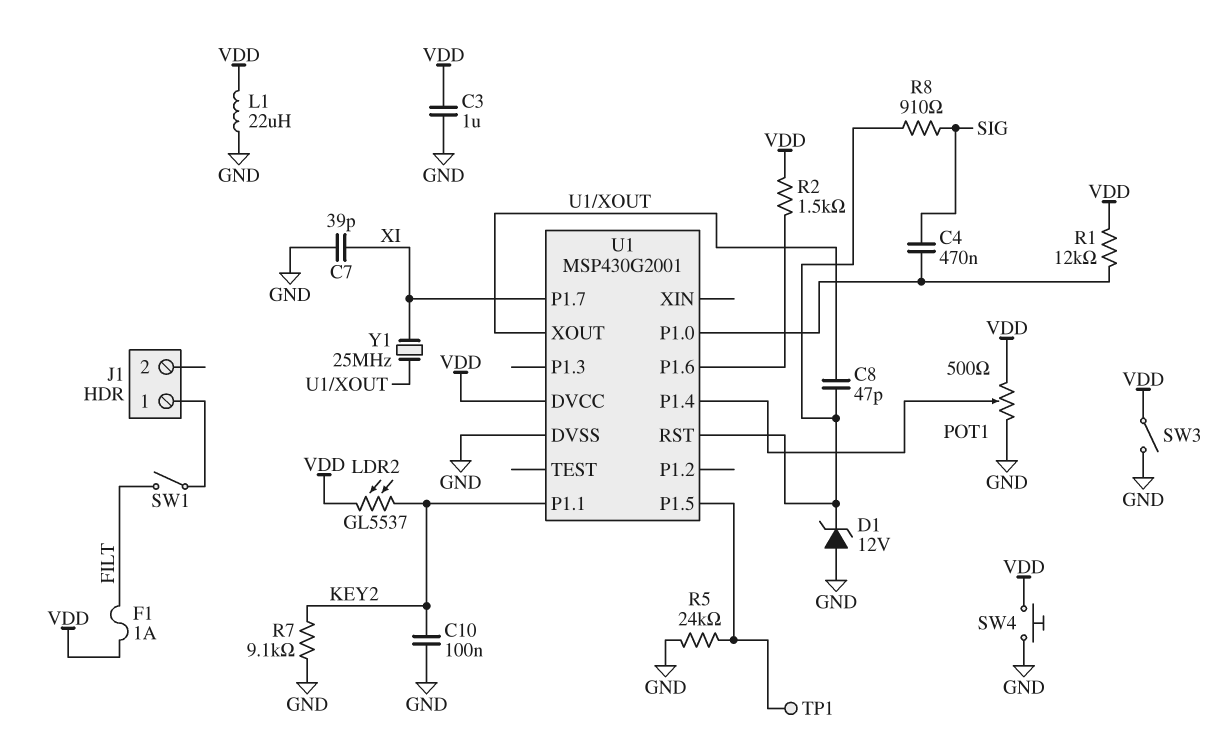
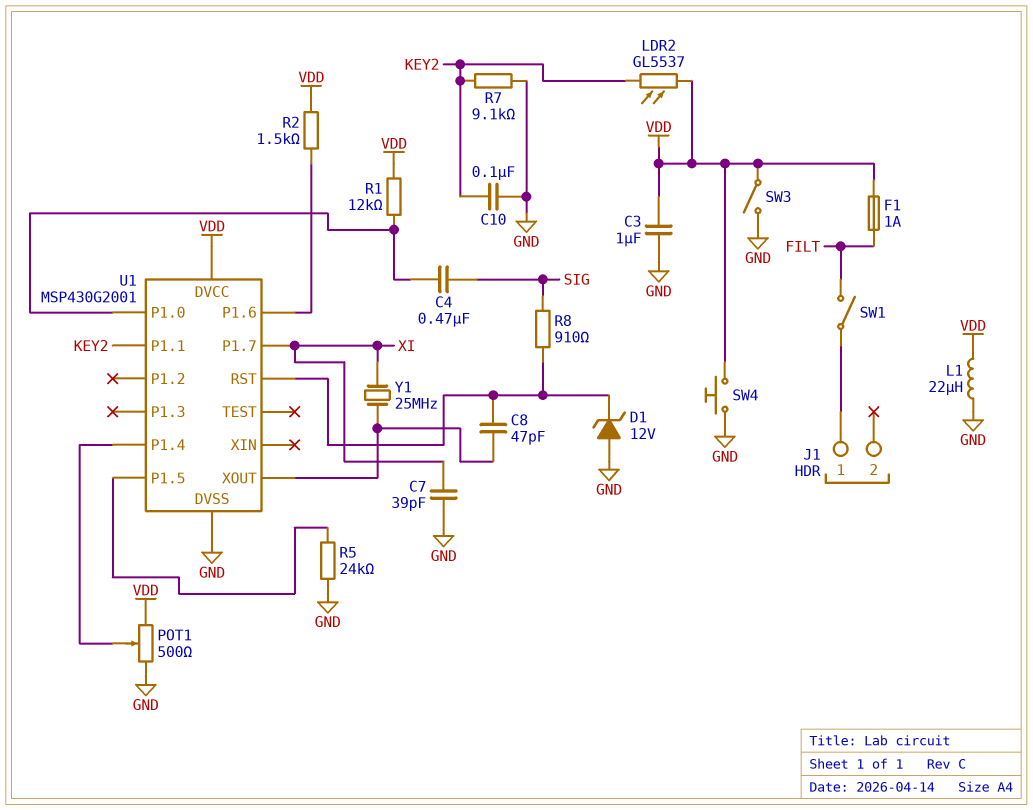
TP1: test point (U1/P1.5) -> none

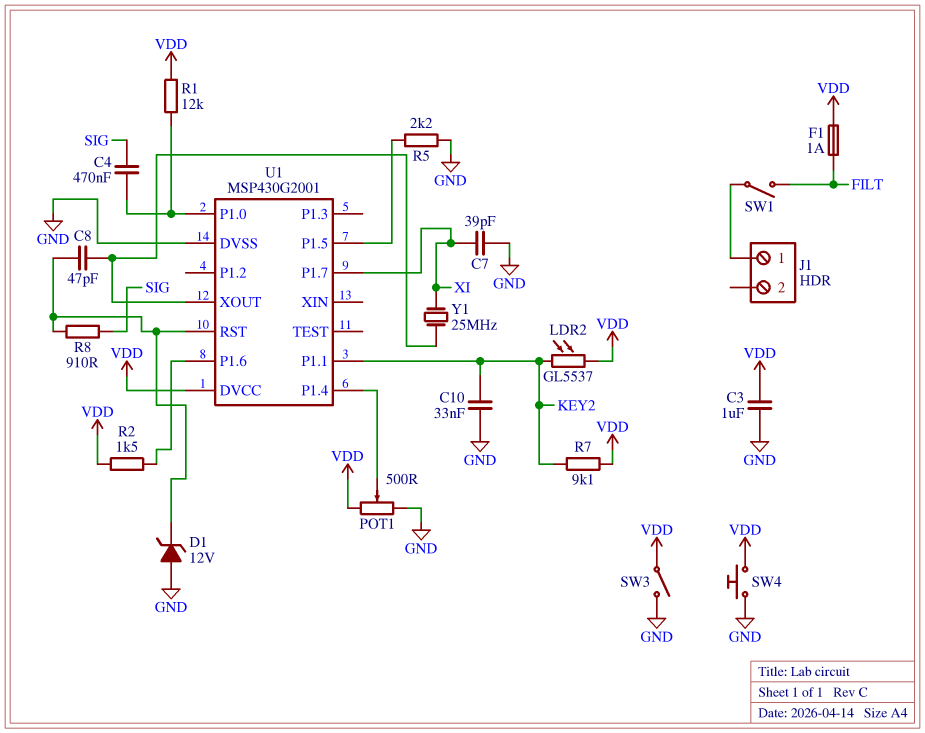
C10: 100nF (GND, KEY2) -> 33nF (GND, KEY2)
L1: 22uH (GND, VDD) -> none
R5: 24k (GND, U1/P1.5) -> 2.2k (GND, U1/P1.5)
R7: 9.1k (GND, KEY2) -> 9.1k (KEY2, VDD)

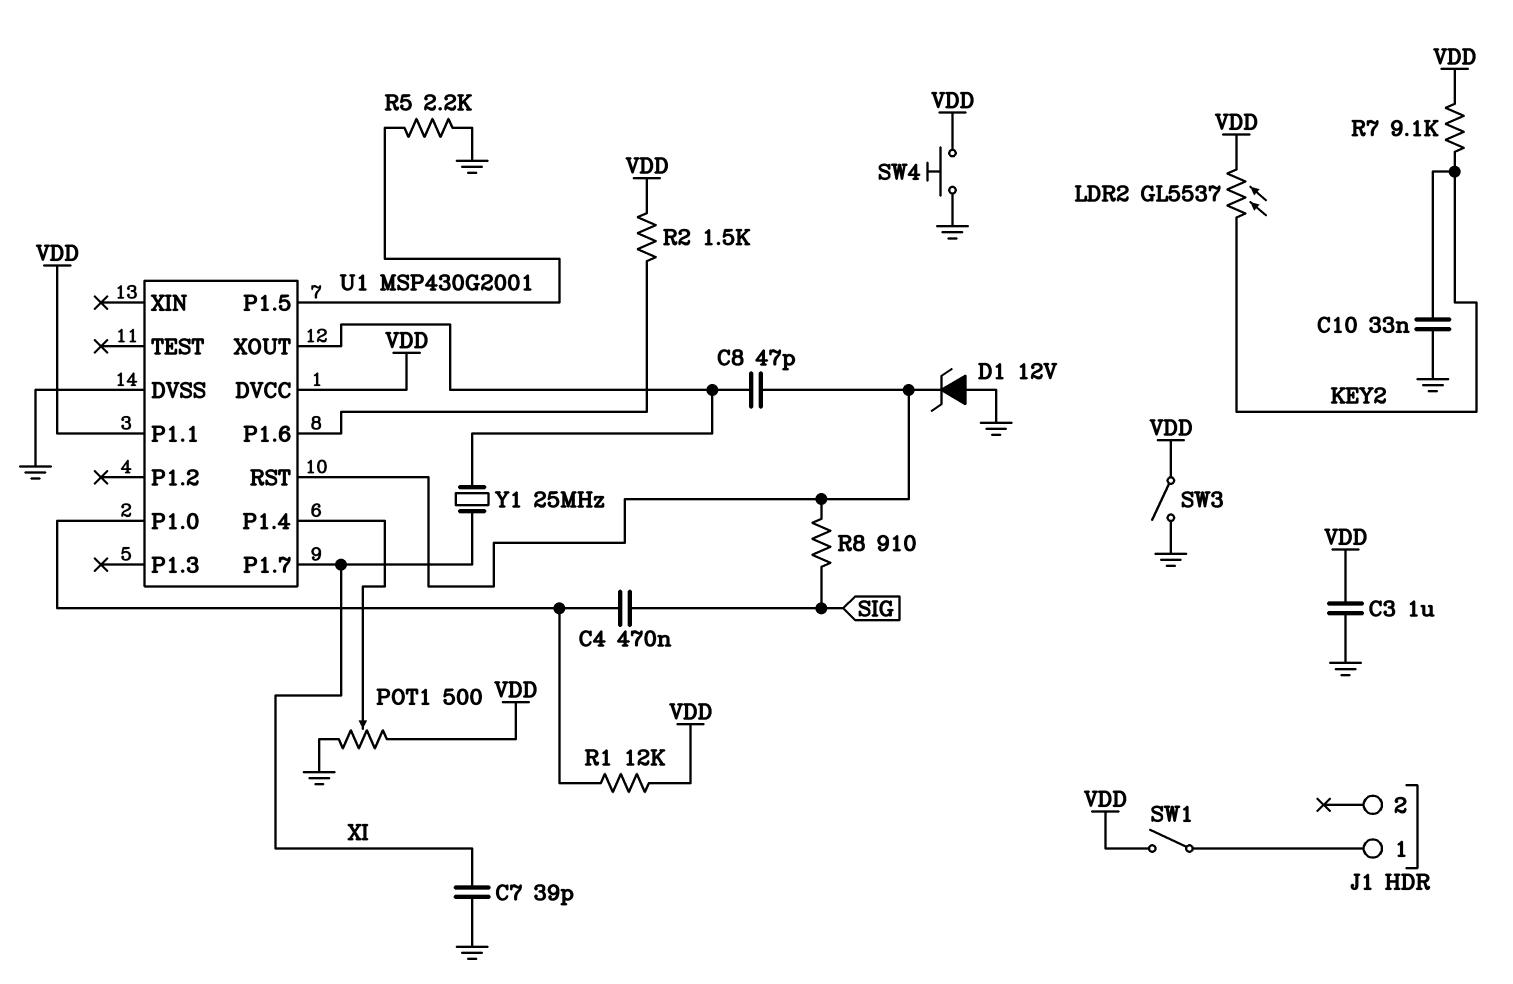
F1: 1A (FILT, VDD) -> none
SW1: switch (FILT, J1/1) -> switch (J1/1, VDD)
U1 pin P1.1: KEY2 -> VDD

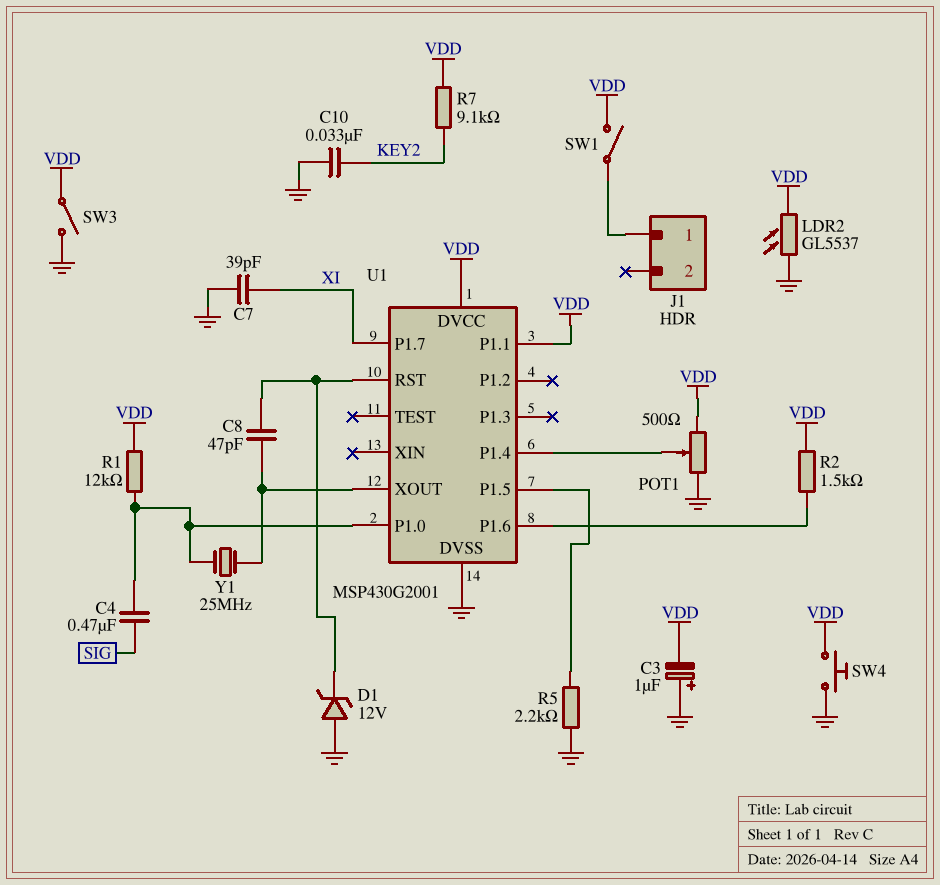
C3: 1uF (GND, VDD) -> 1uF (plus GND, minus VDD)
LDR2: GL5537 (KEY2, VDD) -> GL5537 (GND, VDD)
R8: 910 (SIG, U1/RST) -> none
Y1: 25MHz (U1/XOUT, XI) -> 25MHz (U1/P1.0, U1/XOUT)

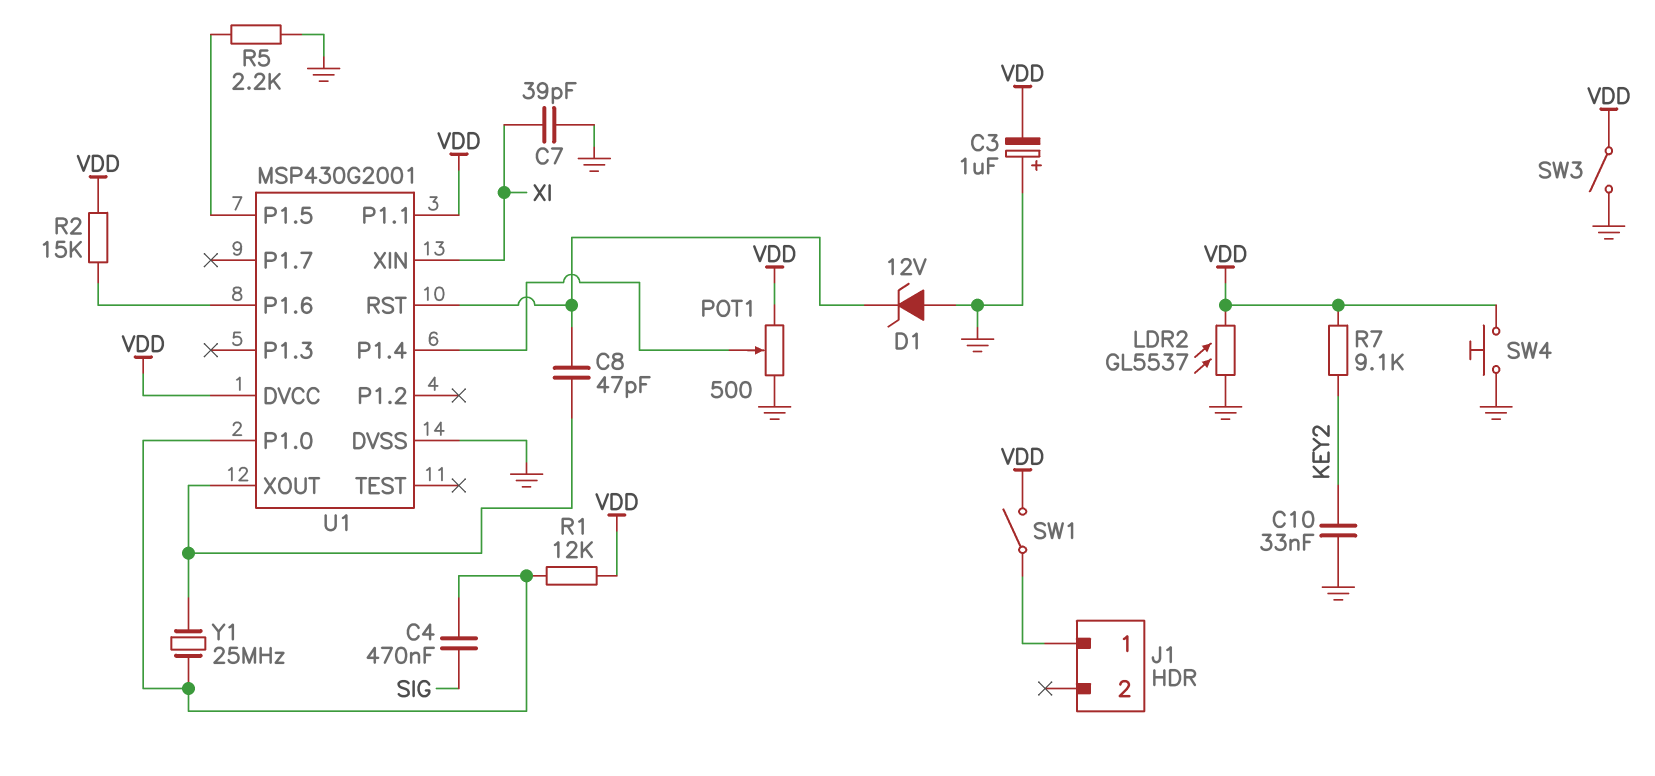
R2: 1.5k (U1/P1.6, VDD) -> 15k (U1/P1.6, VDD)
U1 pin P1.7: XI -> none
U1 pin XIN: none -> XI

